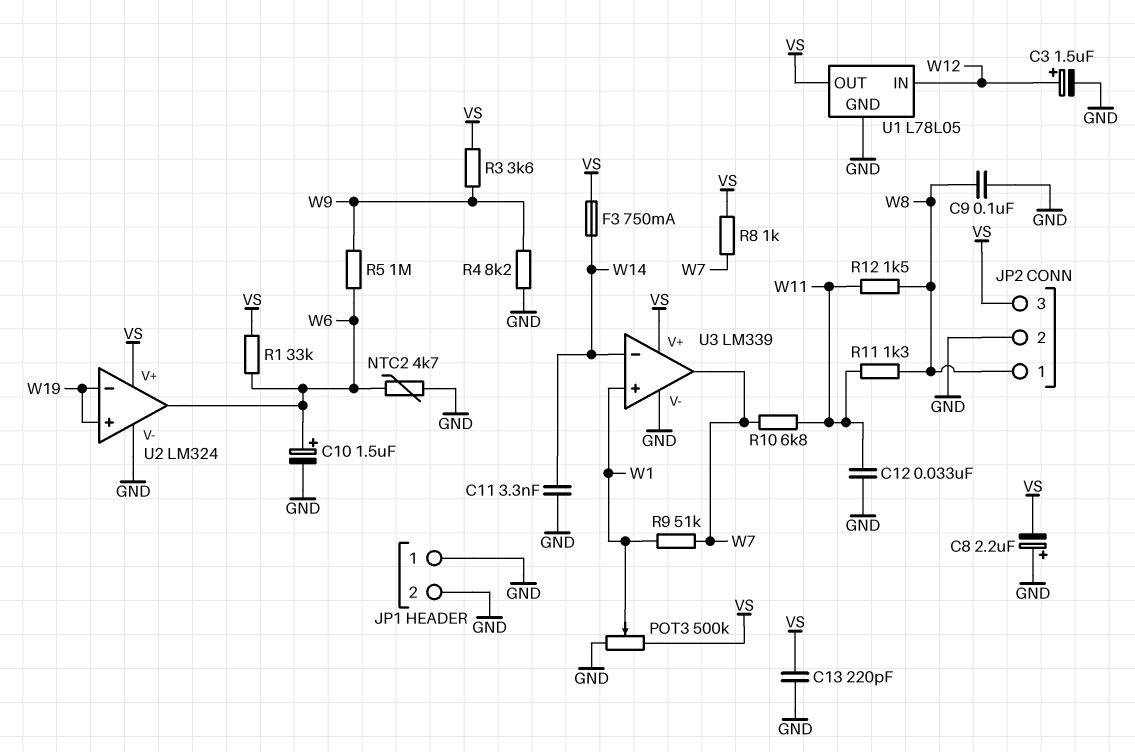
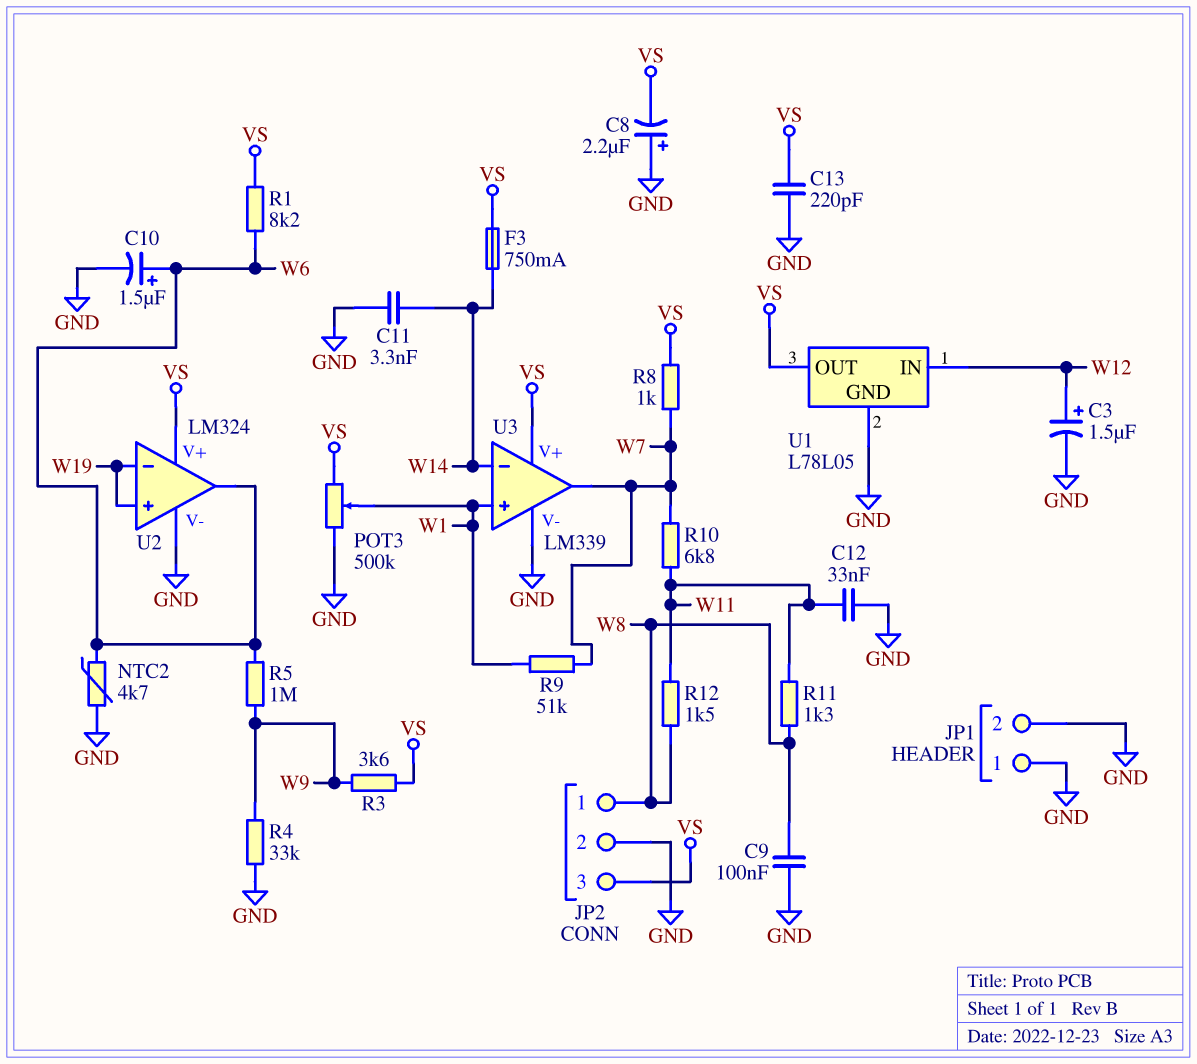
R1: 33k (VS, W6) -> 8.2k (VS, W6)
R4: 8.2k (GND, W9) -> 33k (GND, W9)

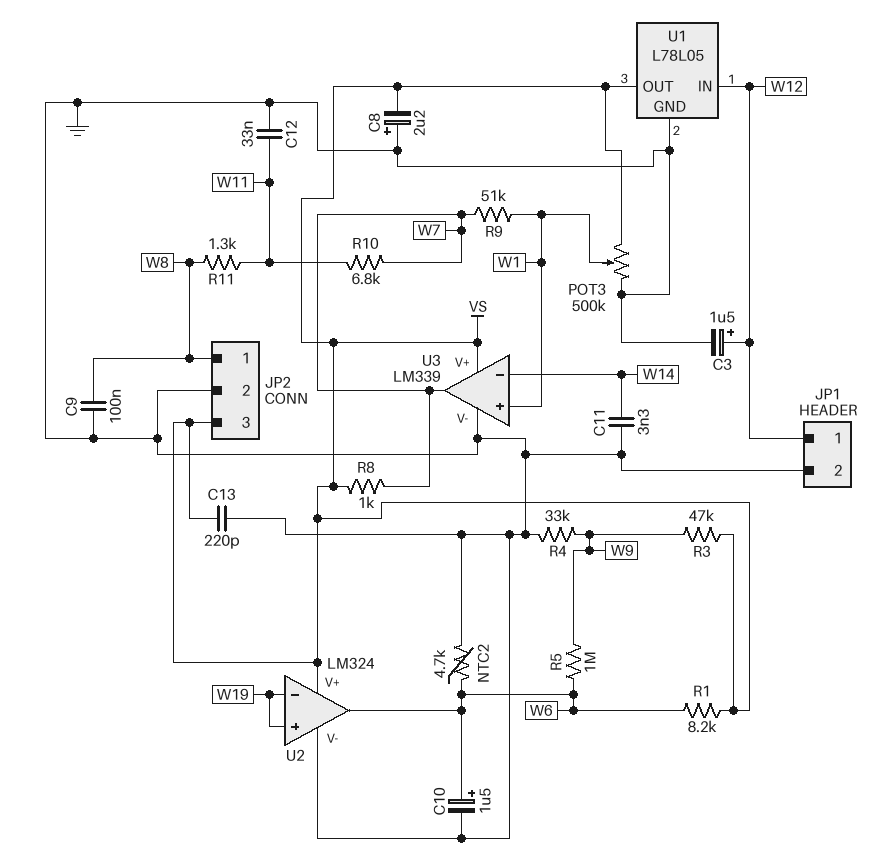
F3: 750mA (VS, W14) -> none
JP1 pin 1: GND -> W12
R3: 3.6k (VS, W9) -> 47k (VS, W9)
R12: 1.5k (W8, W11) -> none

